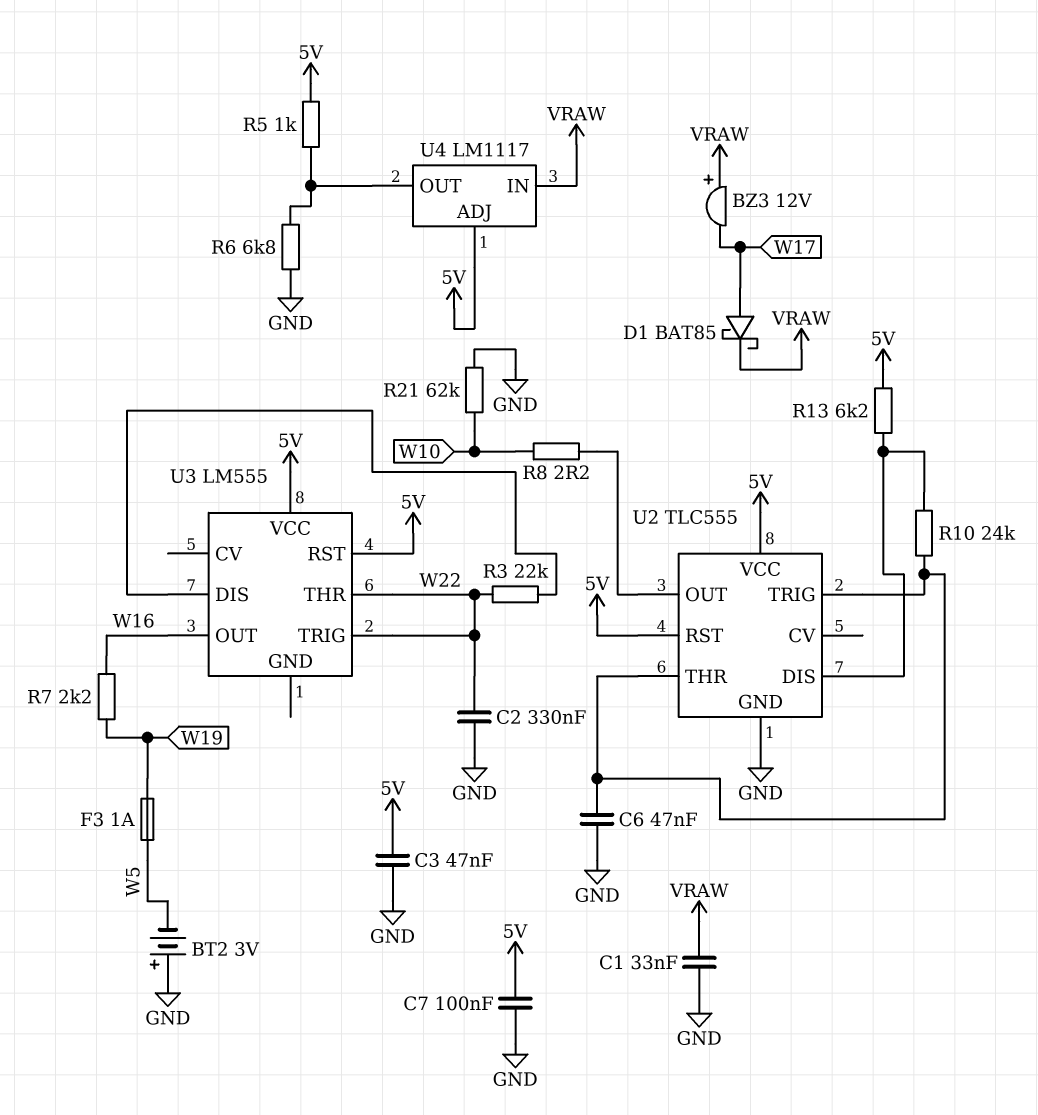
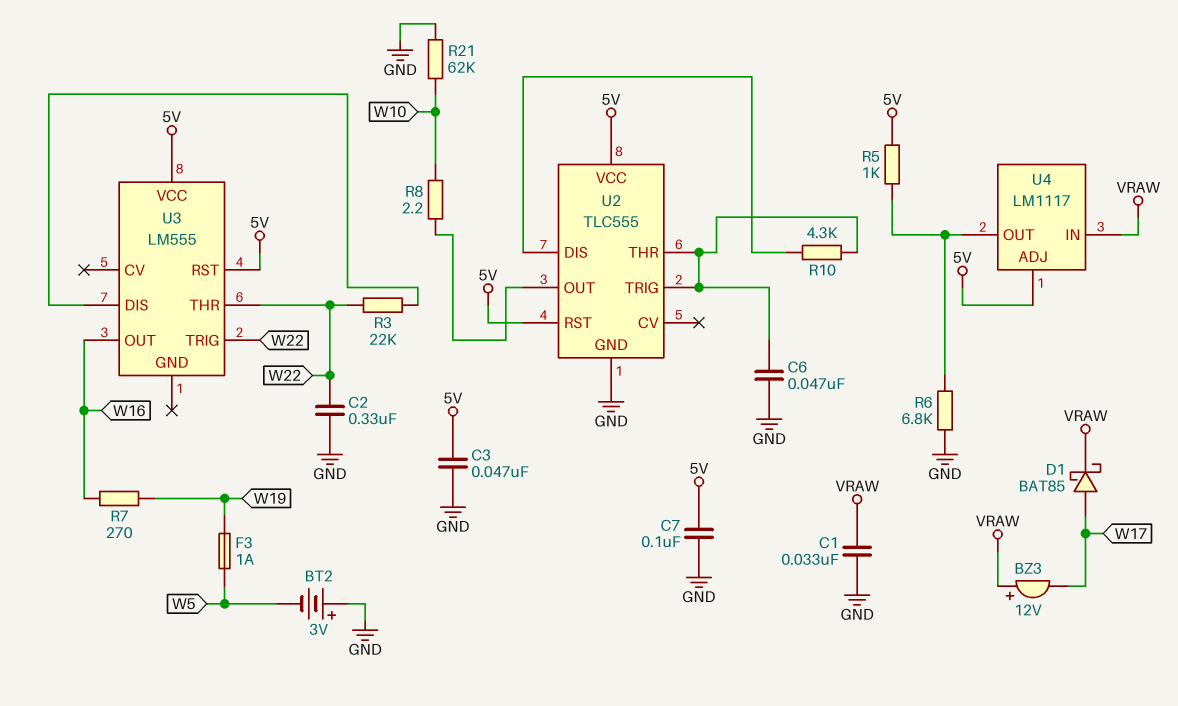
R7: 2.2k (W16, W19) -> 270 (W16, W19)
R10: 24k (U2/DIS, U2/THR) -> 4.3k (U2/DIS, U2/THR)
R13: 6.2k (5V, U2/DIS) -> none

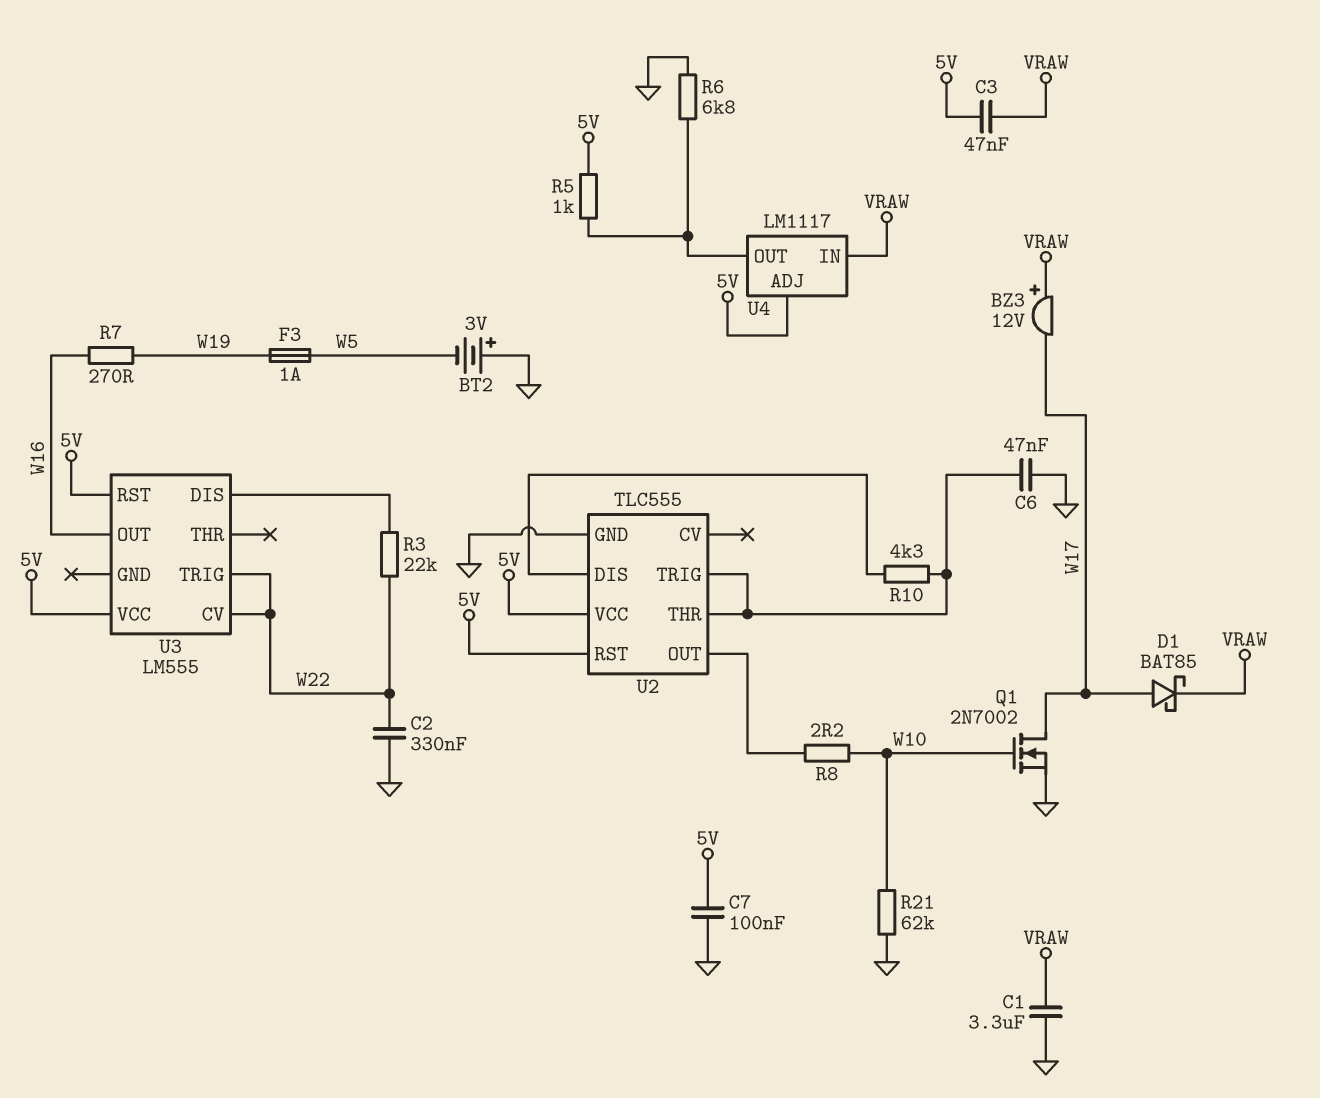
C1: 33nF (GND, VRAW) -> 3.3uF (GND, VRAW)
C3: 47nF (5V, GND) -> 47nF (5V, VRAW)
Q1: none -> NMOS 2N7002 (G W10, D W17, S GND)
U3 pin CV: none -> W22
U3 pin THR: W22 -> none

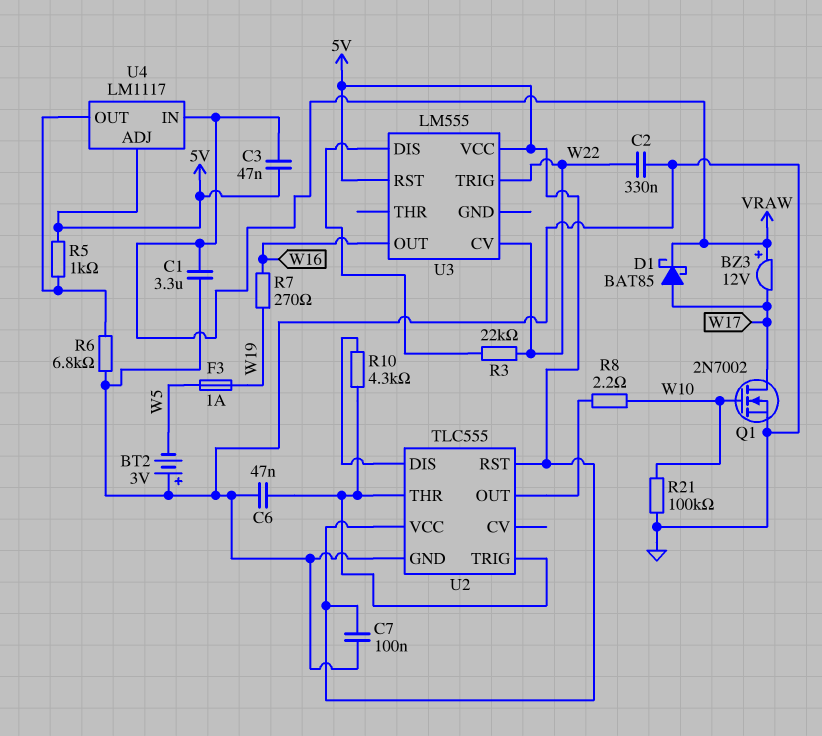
R21: 62k (GND, W10) -> 100k (GND, W10)

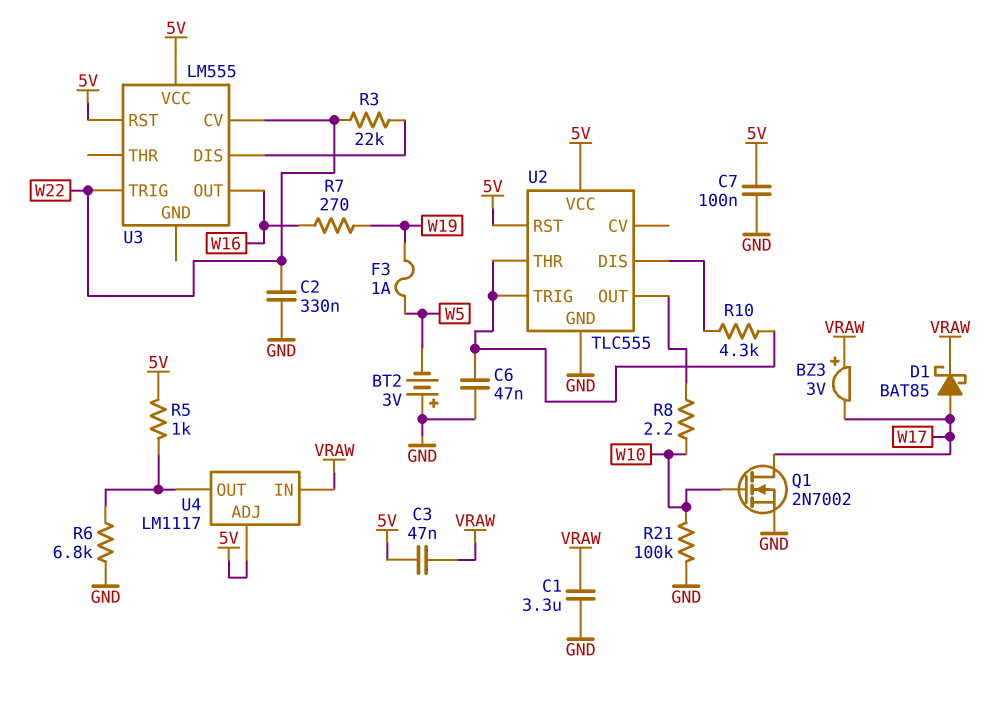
BZ3: buzzer 12V (plus VRAW, minus W17) -> buzzer 3V (plus VRAW, minus W17)

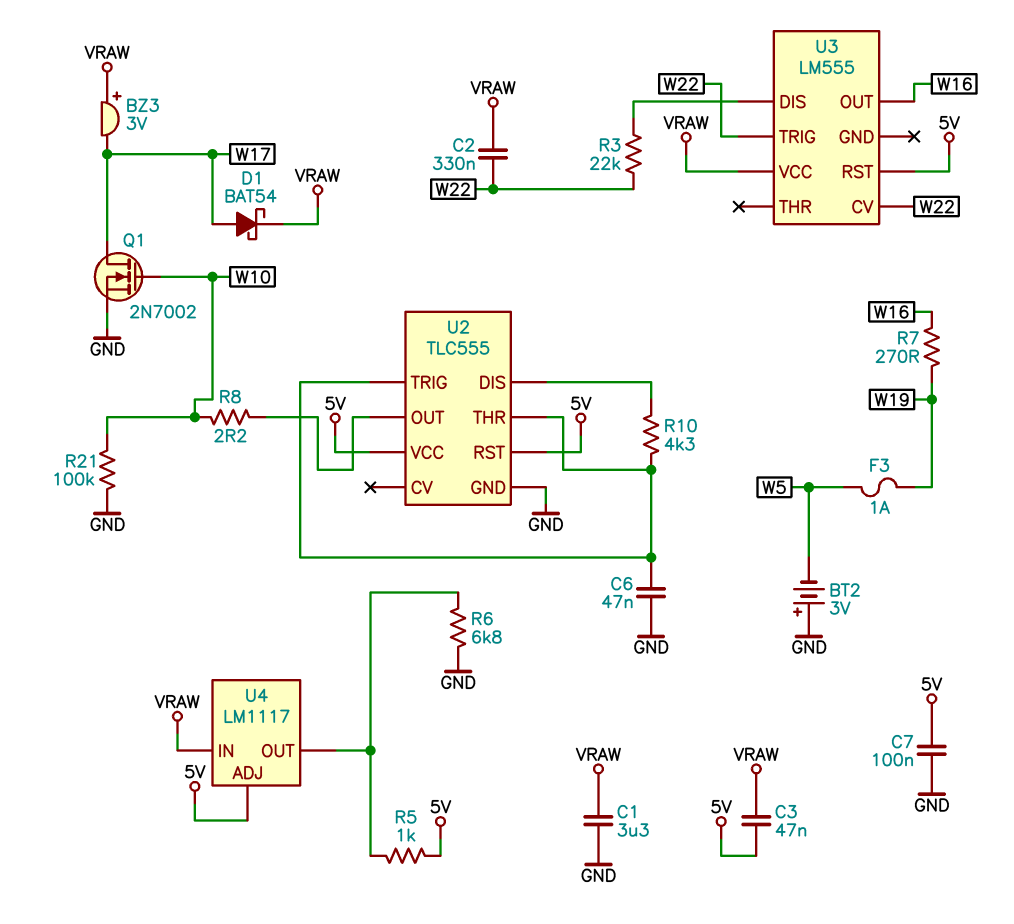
C2: 330nF (GND, W22) -> 330nF (VRAW, W22)
D1: schottky BAT85 (A W17, K VRAW) -> schottky BAT54 (A W17, K VRAW)
U3 pin VCC: 5V -> VRAW

